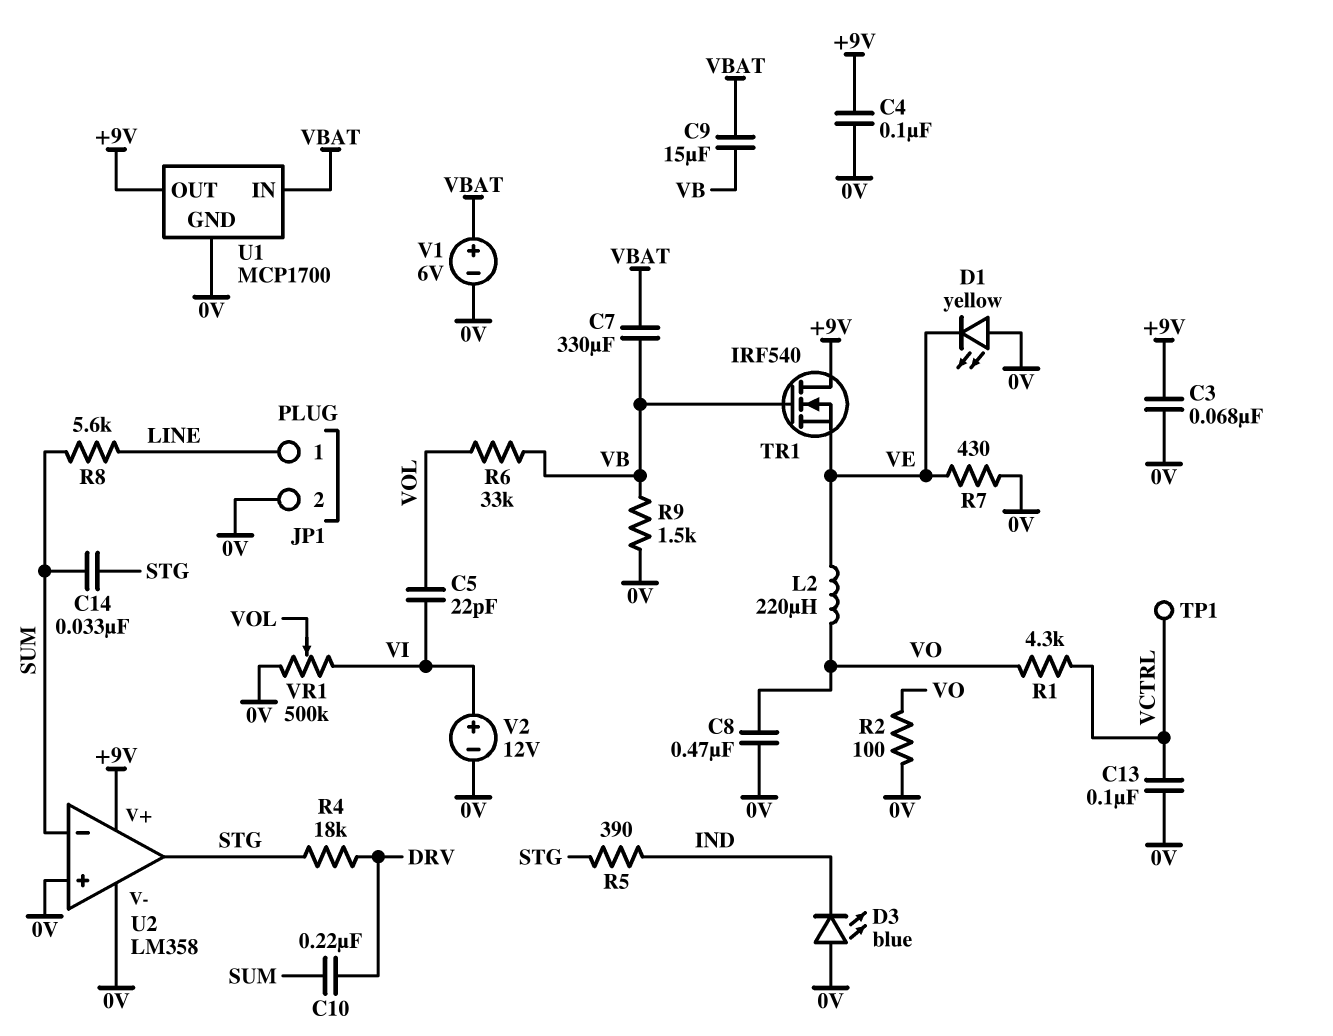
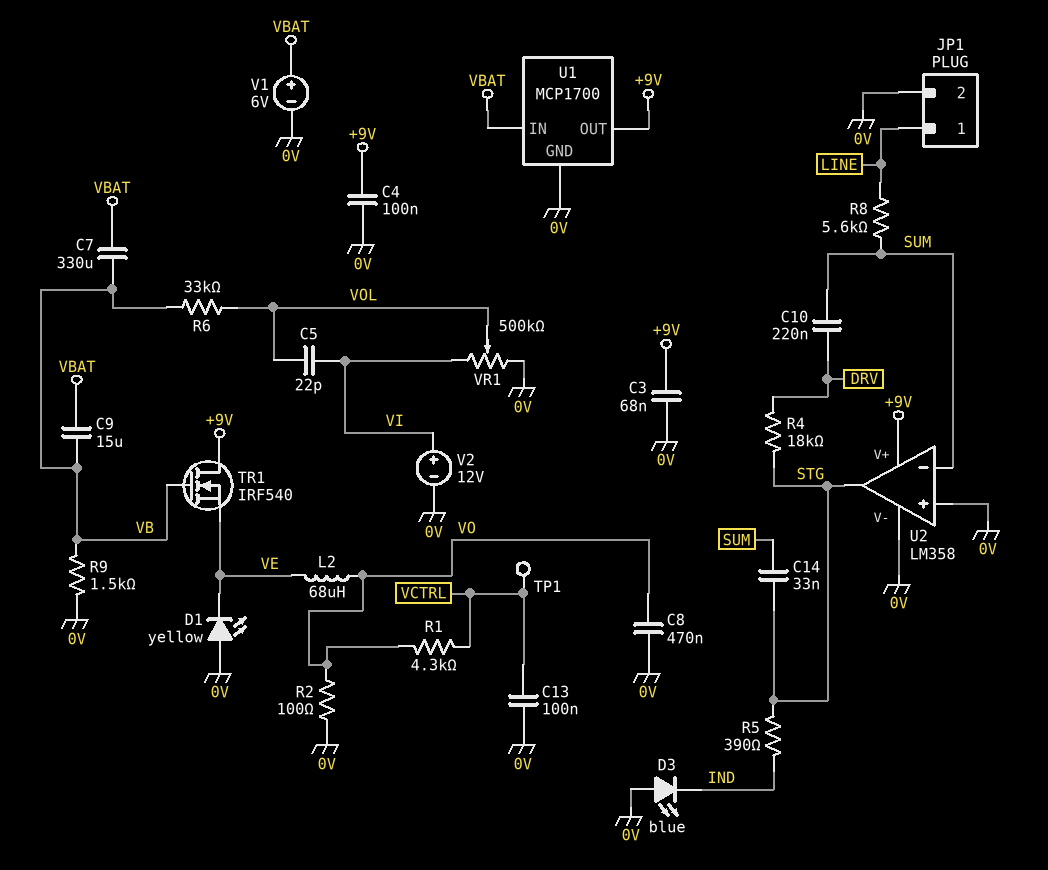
L2: 220uH (VE, VO) -> 68uH (VE, VO)
R7: 430 (0V, VE) -> none

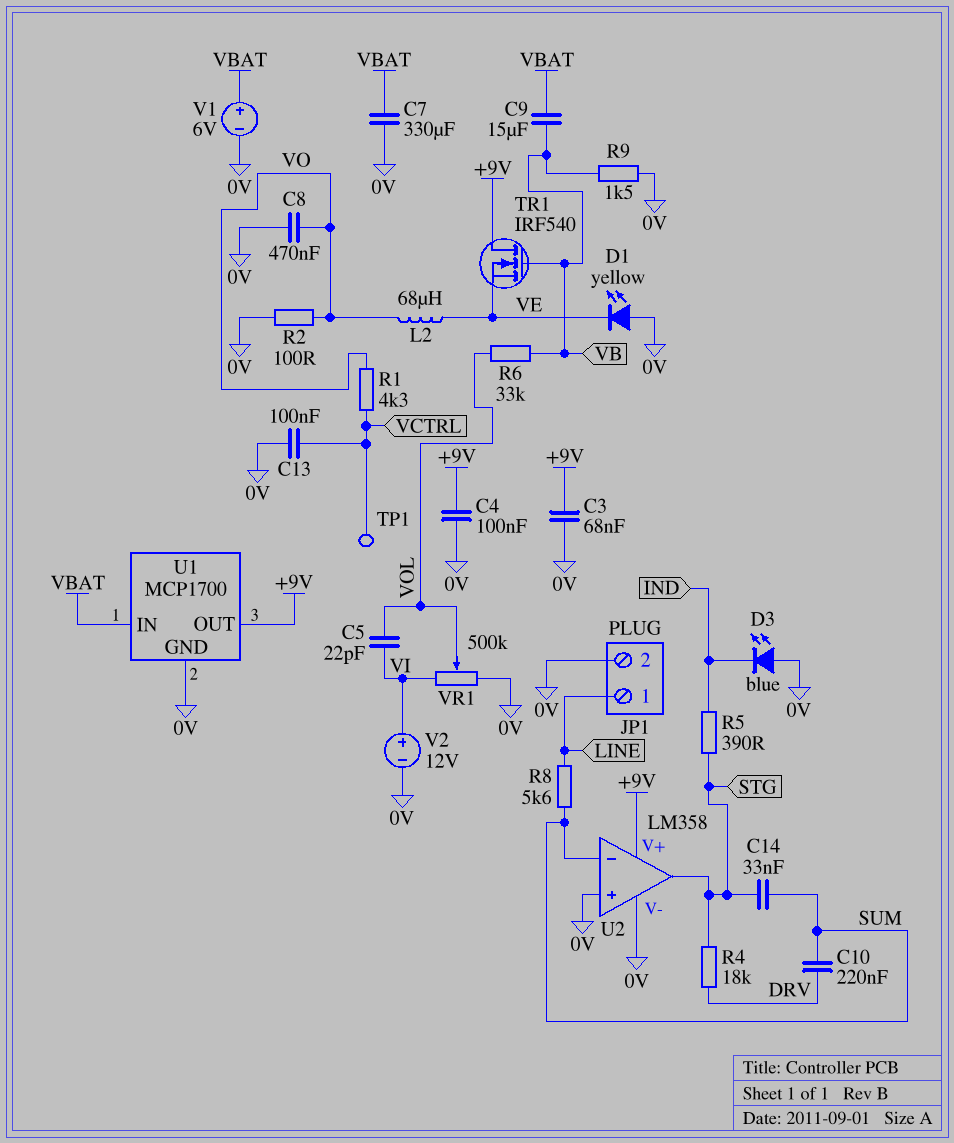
C7: 330uF (VB, VBAT) -> 330uF (0V, VBAT)

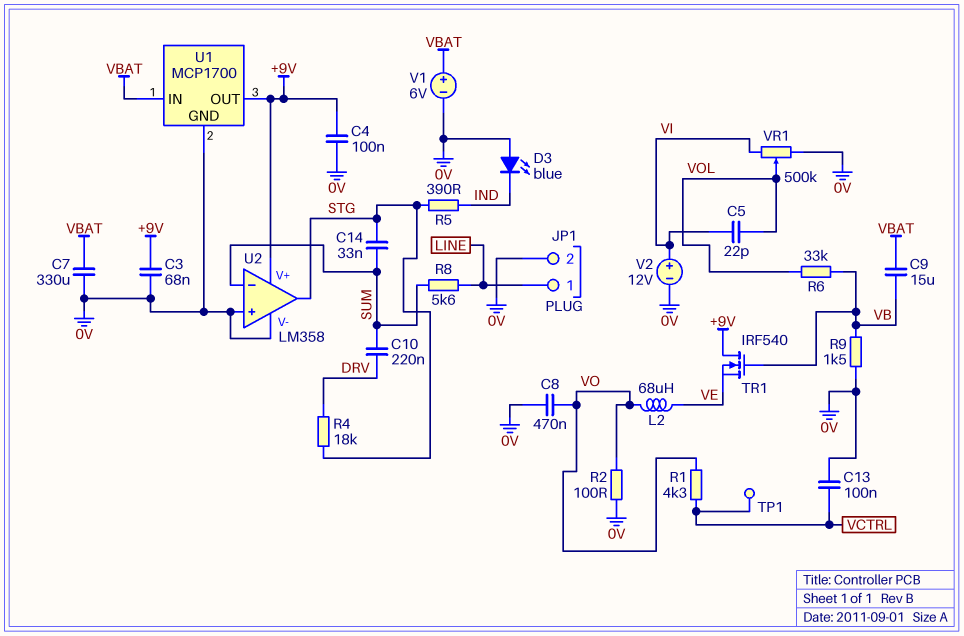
D1: LED yellow (A 0V, K VE) -> none

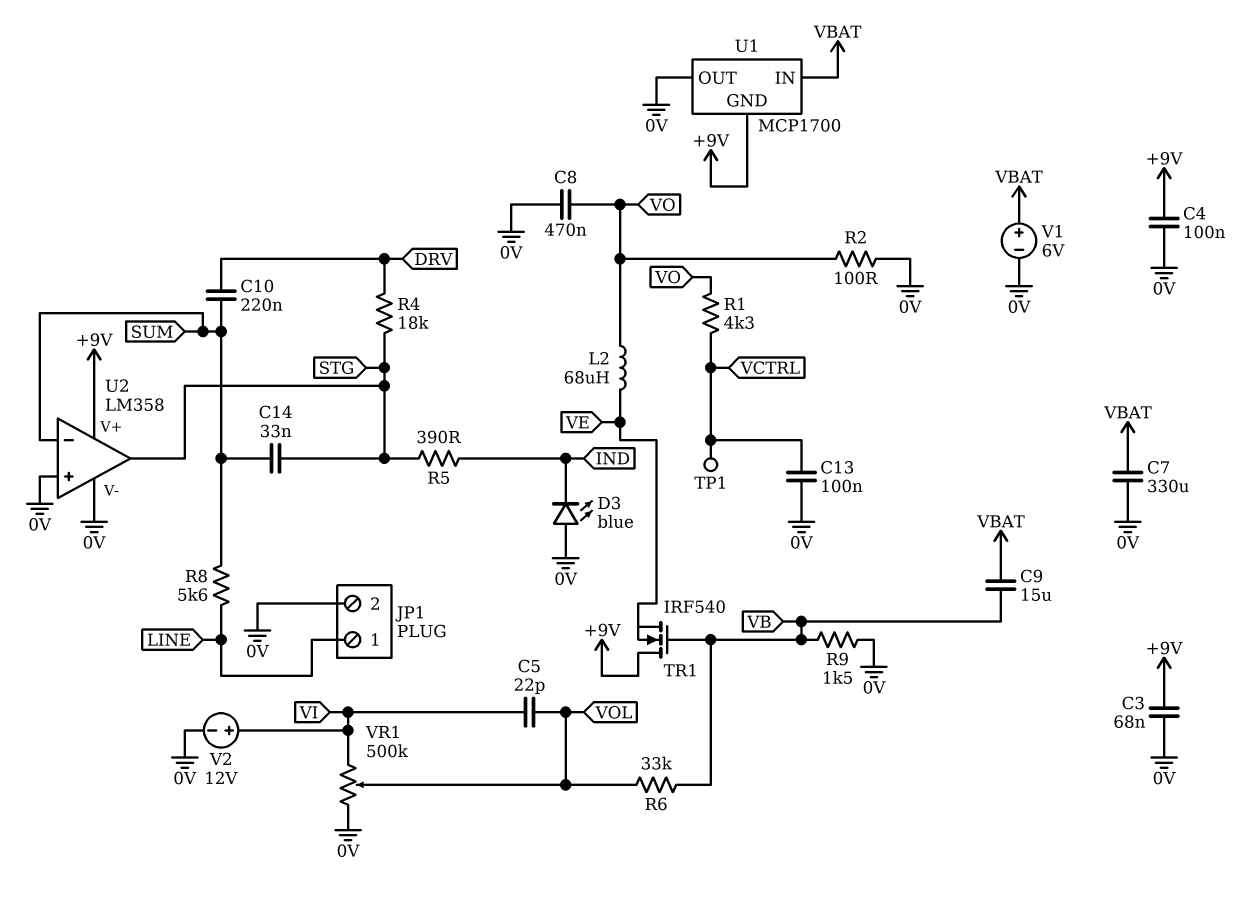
U1 pin GND: 0V -> +9V
U1 pin OUT: +9V -> 0V

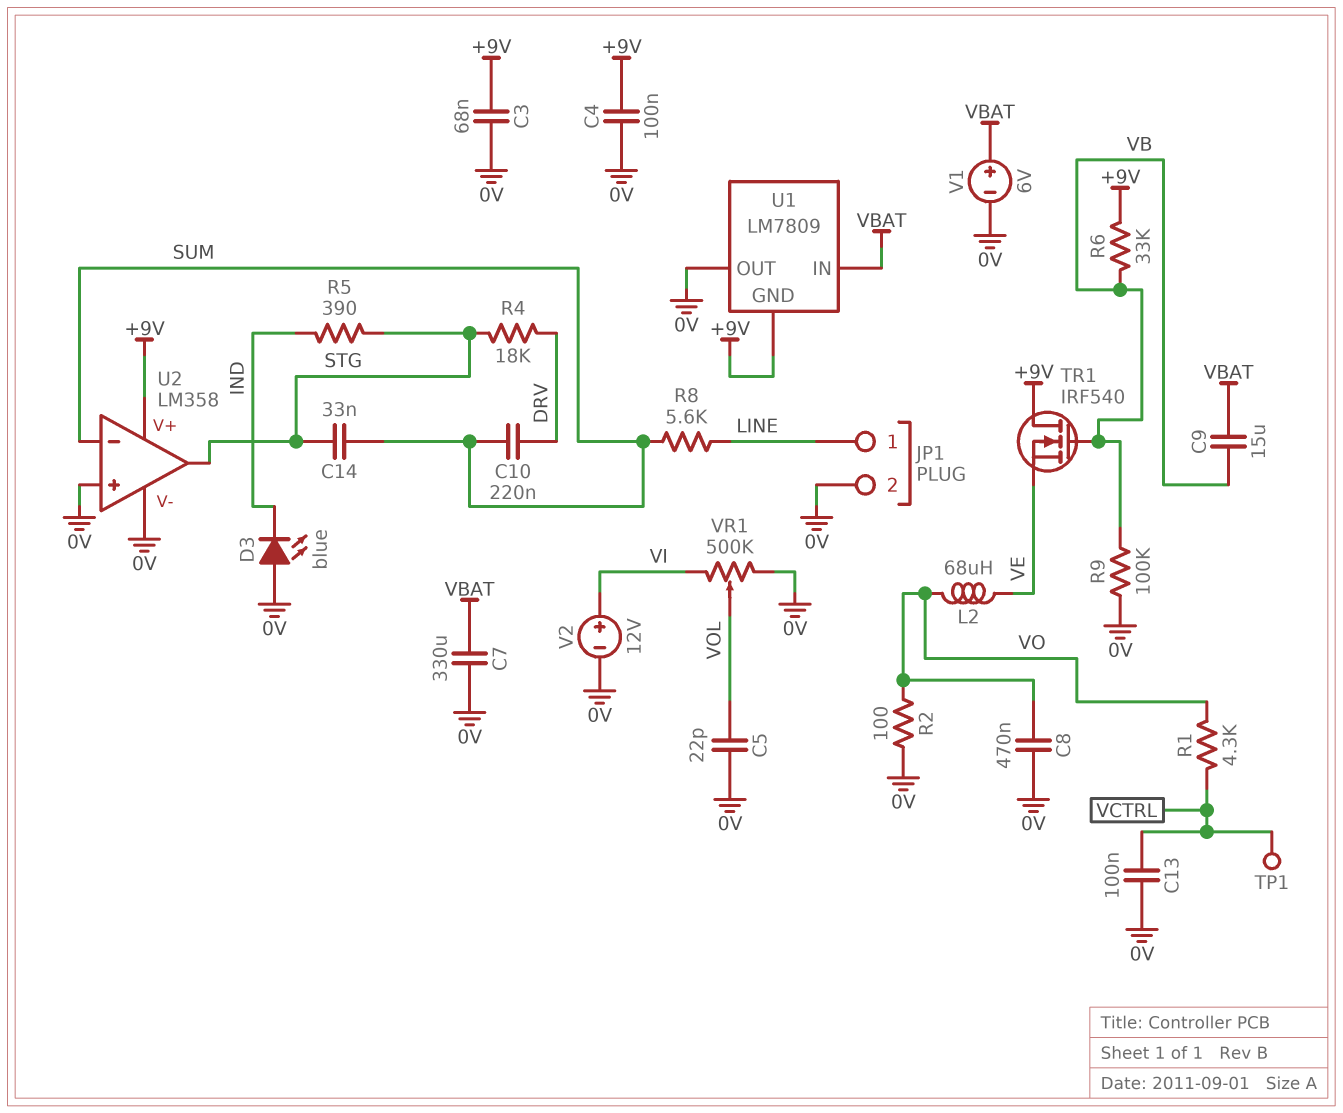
C5: 22pF (VI, VOL) -> 22pF (0V, VOL)
R6: 33k (VB, VOL) -> 33k (+9V, VB)
R9: 1.5k (0V, VB) -> 100k (0V, VB)
U1: MCP1700 -> LM7809

